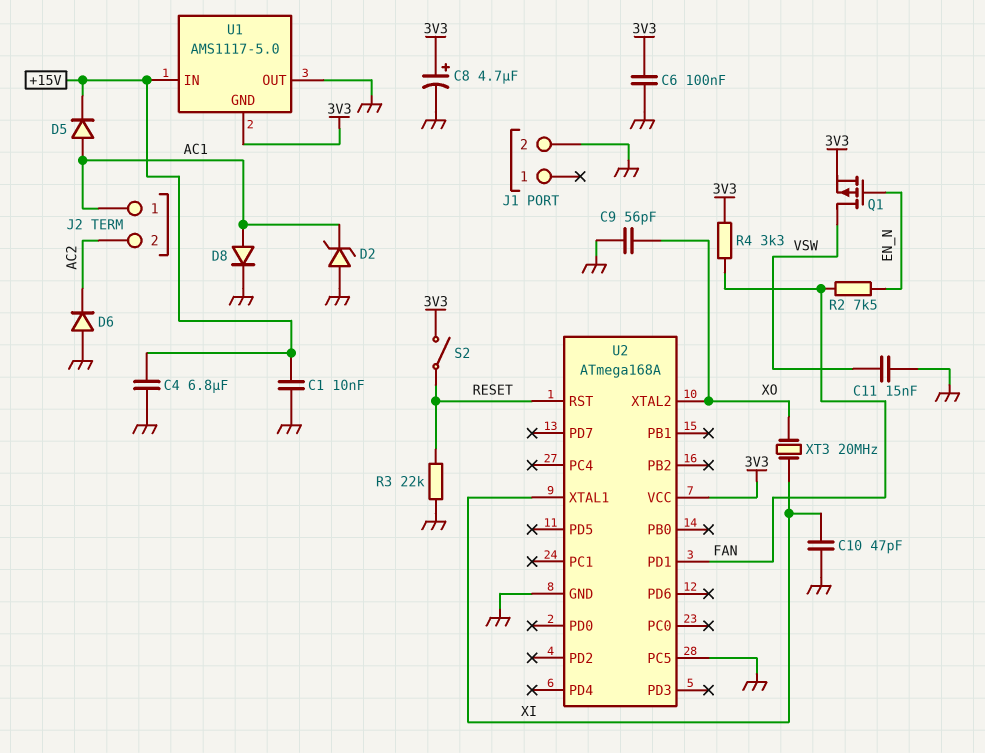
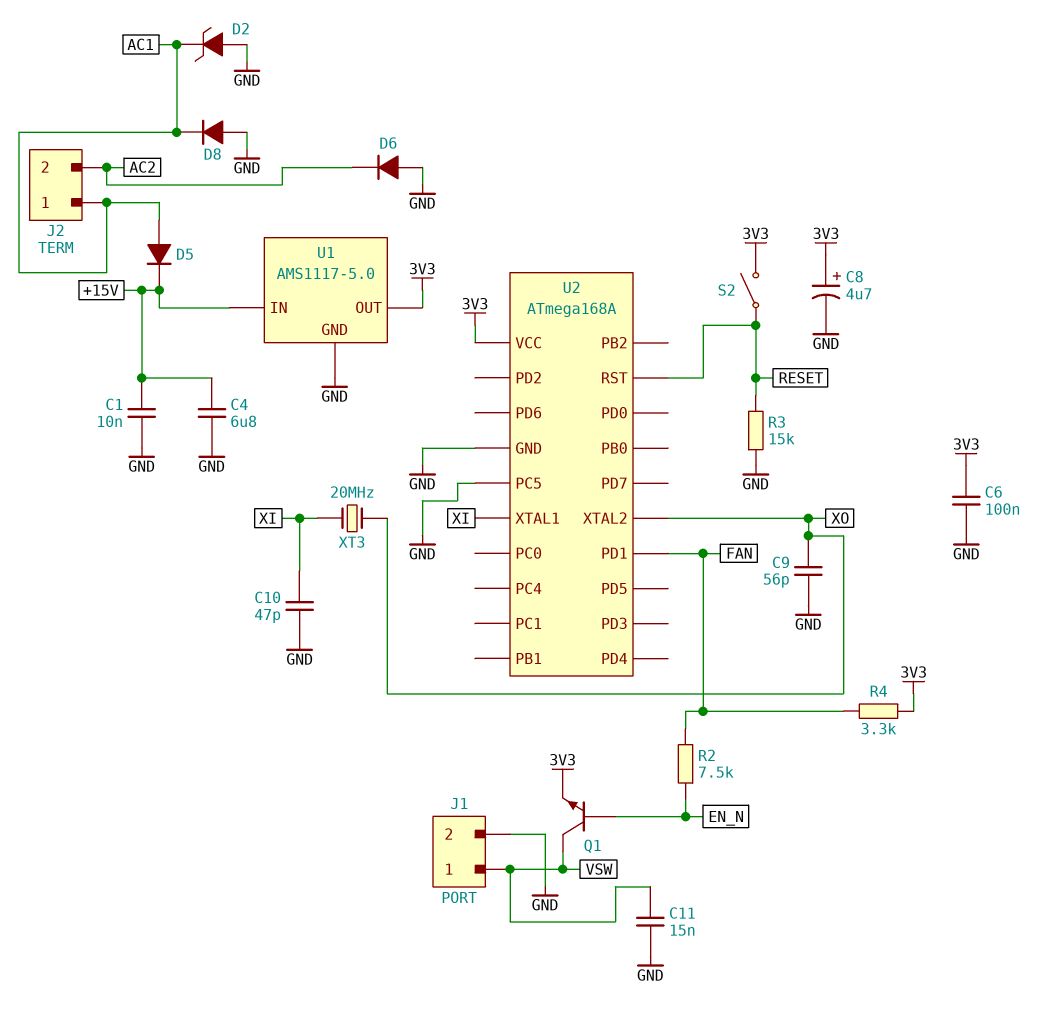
D8: diode (A AC1, K GND) -> diode (A GND, K AC1)
J1 pin 1: none -> VSW
Q1: PMOS (G EN_N, D VSW, S 3V3) -> NPN (B EN_N, C VSW, E 3V3)
R3: 22k (GND, RESET) -> 15k (GND, RESET)
U1 pin GND: 3V3 -> GND
U1 pin OUT: GND -> 3V3

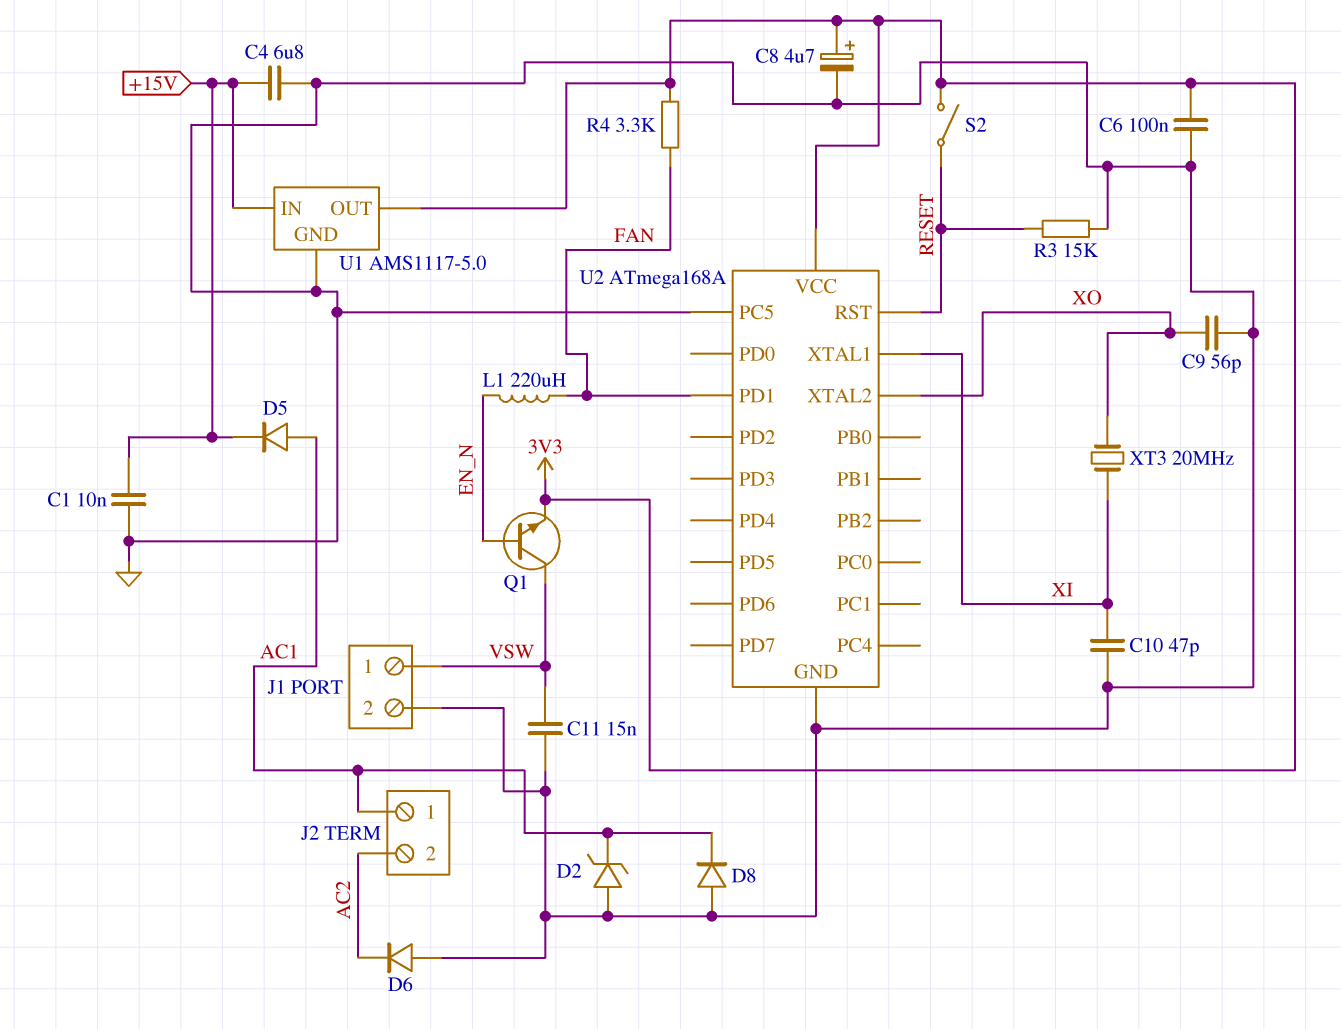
L1: none -> 220uH (EN_N, FAN)
R2: 7.5k (EN_N, FAN) -> none

